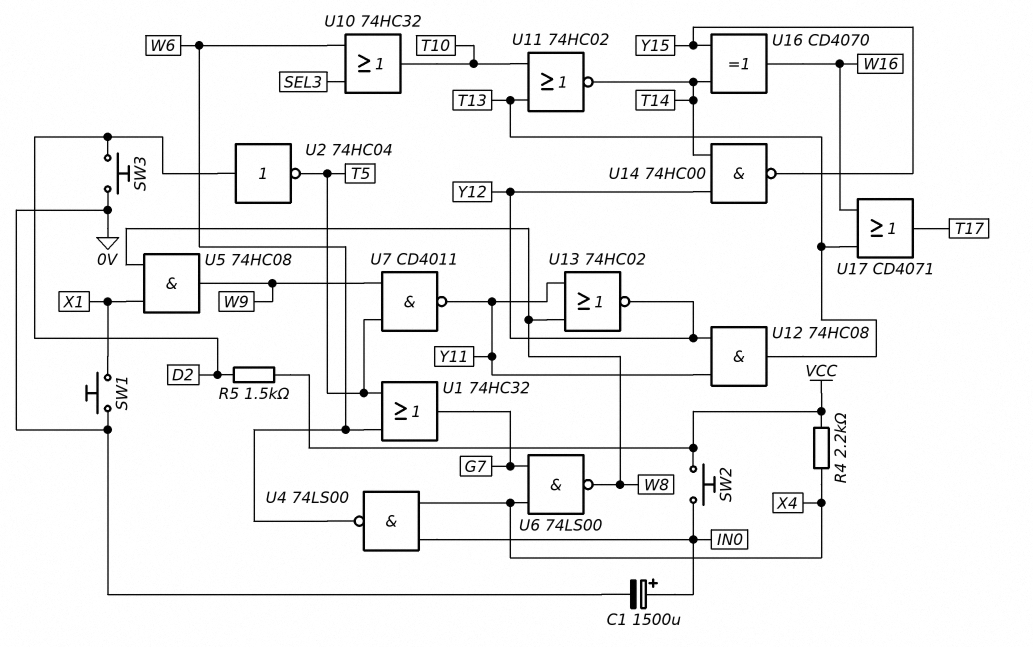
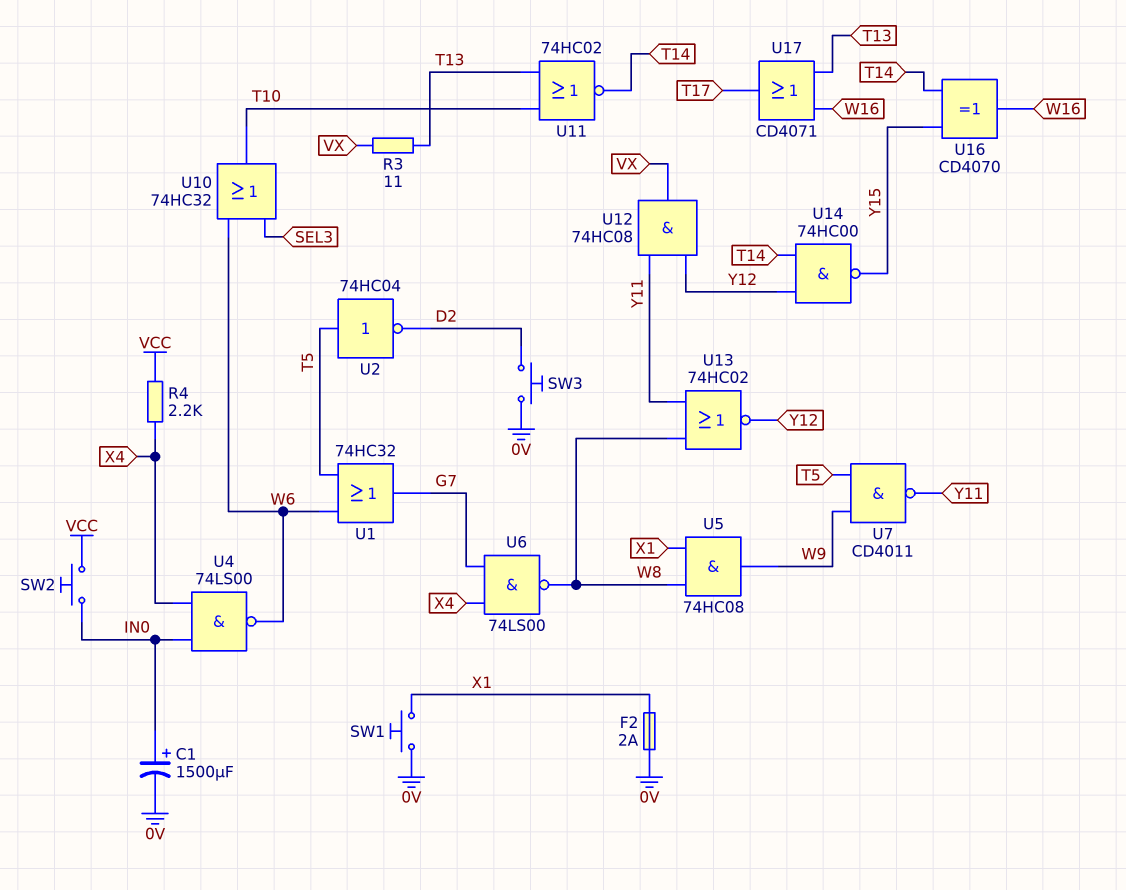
F2: none -> 2A (0V, X1)
R3: none -> 11 (T13, VX)
R5: 1.5k (D2, VCC) -> none
U2: NOT 74HC04 (in D2, out T5) -> NOT 74HC04 (in T5, out D2)
U12: AND 74HC08 (in Y11, in Y12, out T13) -> AND 74HC08 (in Y11, in Y12, out VX)

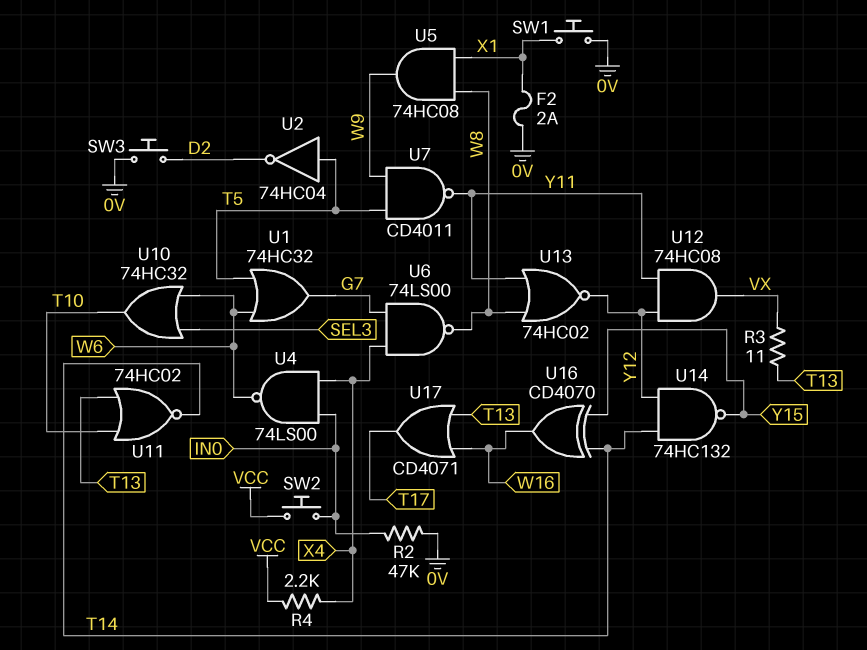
C1: 1500uF (plus IN0, minus 0V) -> none
R2: none -> 47k (0V, IN0)
U14: NAND 74HC00 (in T14, in Y12, out Y15) -> NAND 74HC132 (in T14, in Y12, out Y15)

